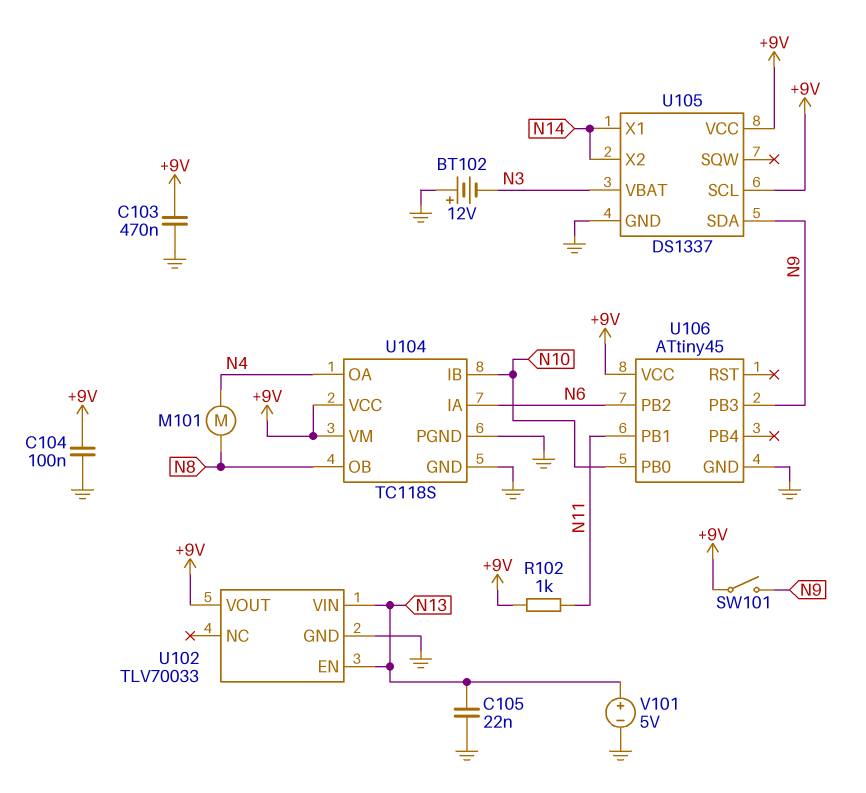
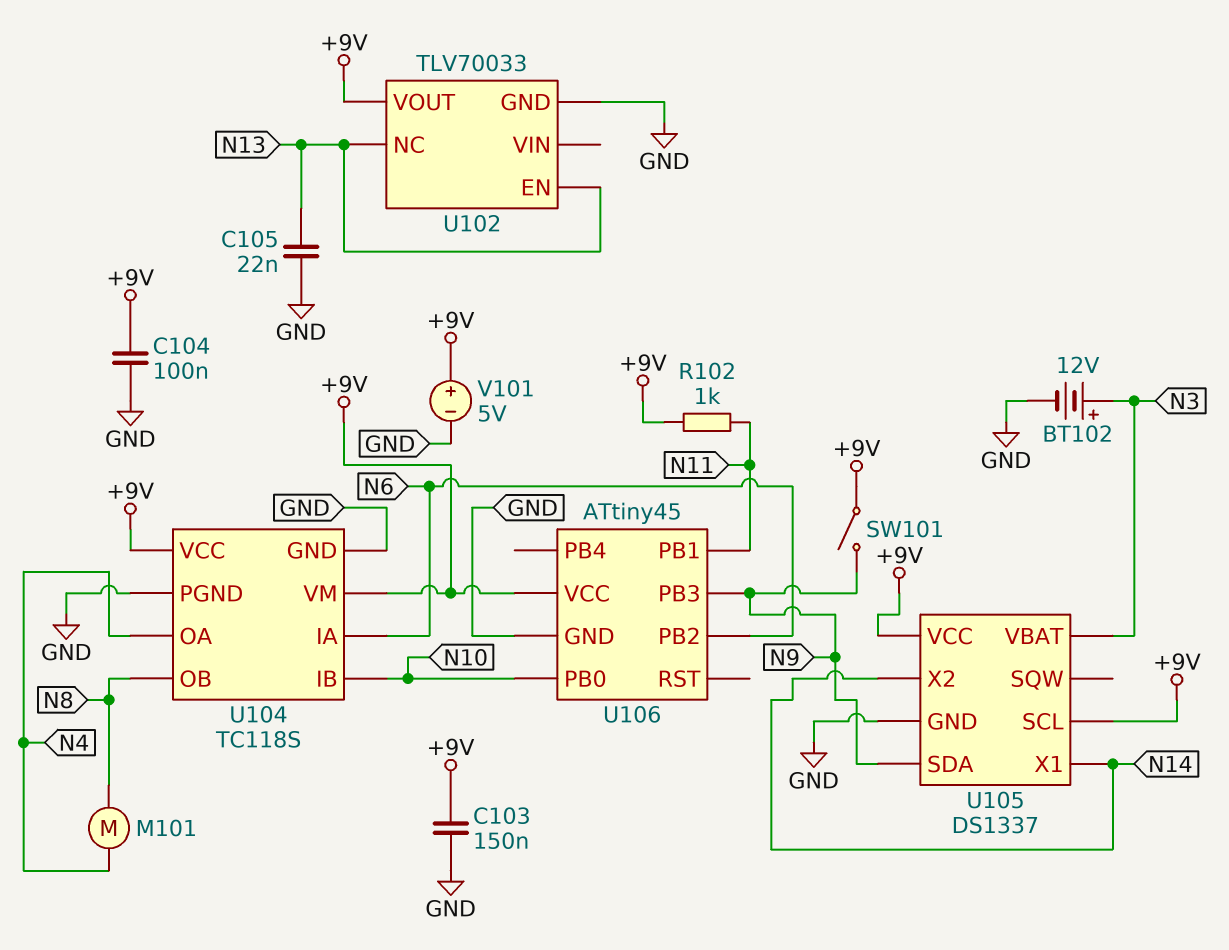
BT102: 12V (plus GND, minus N3) -> 12V (plus N3, minus GND)
C103: 470nF (+9V, GND) -> 150nF (+9V, GND)
U102 pin NC: none -> N13
U102 pin VIN: N13 -> none
V101: 5V (plus N13, minus GND) -> 5V (plus +9V, minus GND)

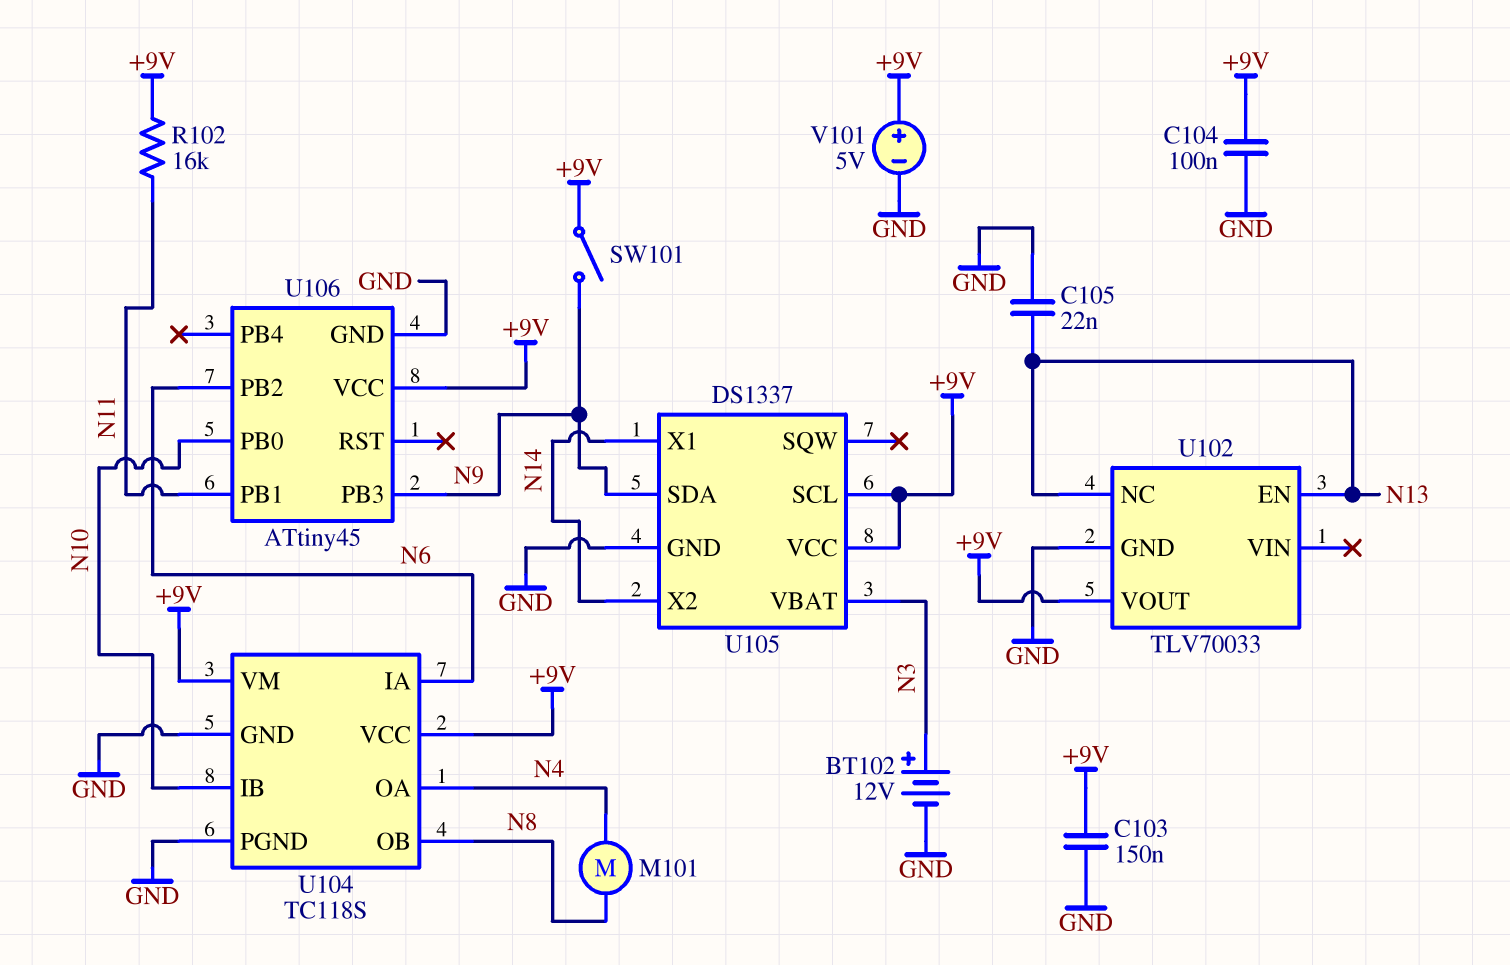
R102: 1k (+9V, N11) -> 16k (+9V, N11)

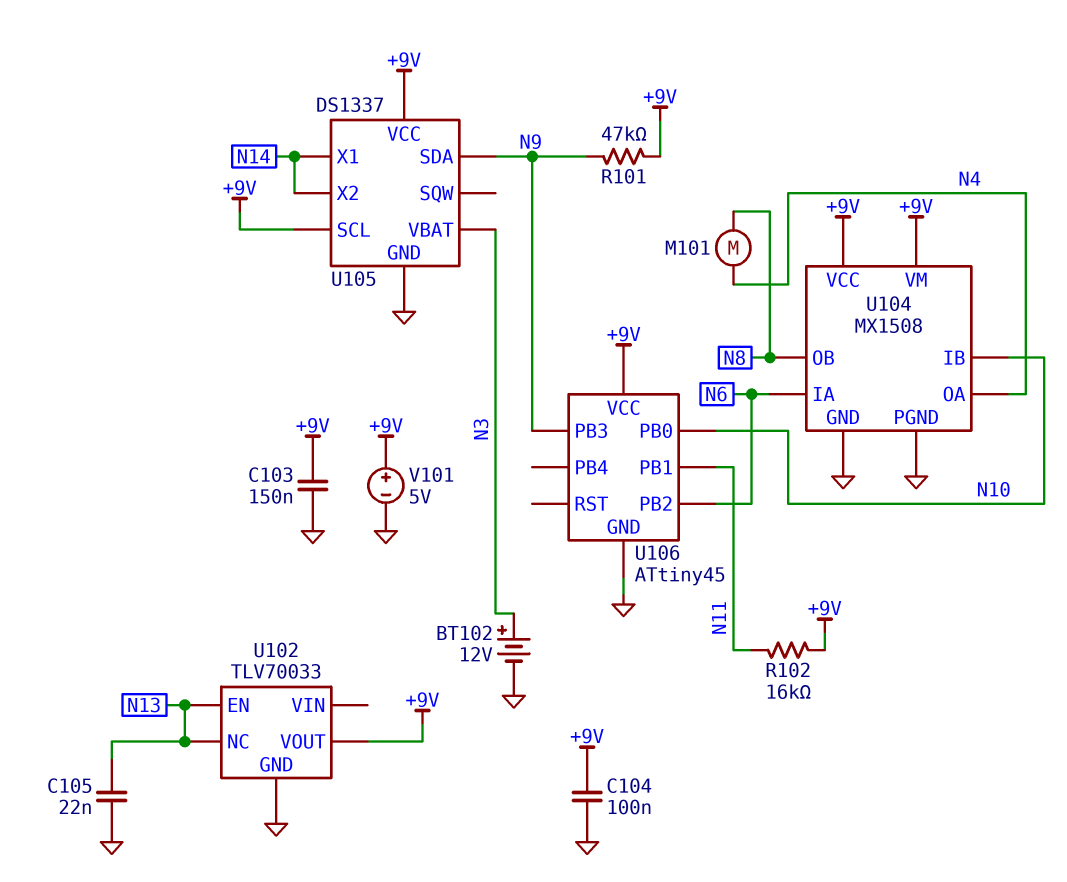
R101: none -> 47k (+9V, N9)
SW101: switch (+9V, N9) -> none
U104: TC118S -> MX1508

